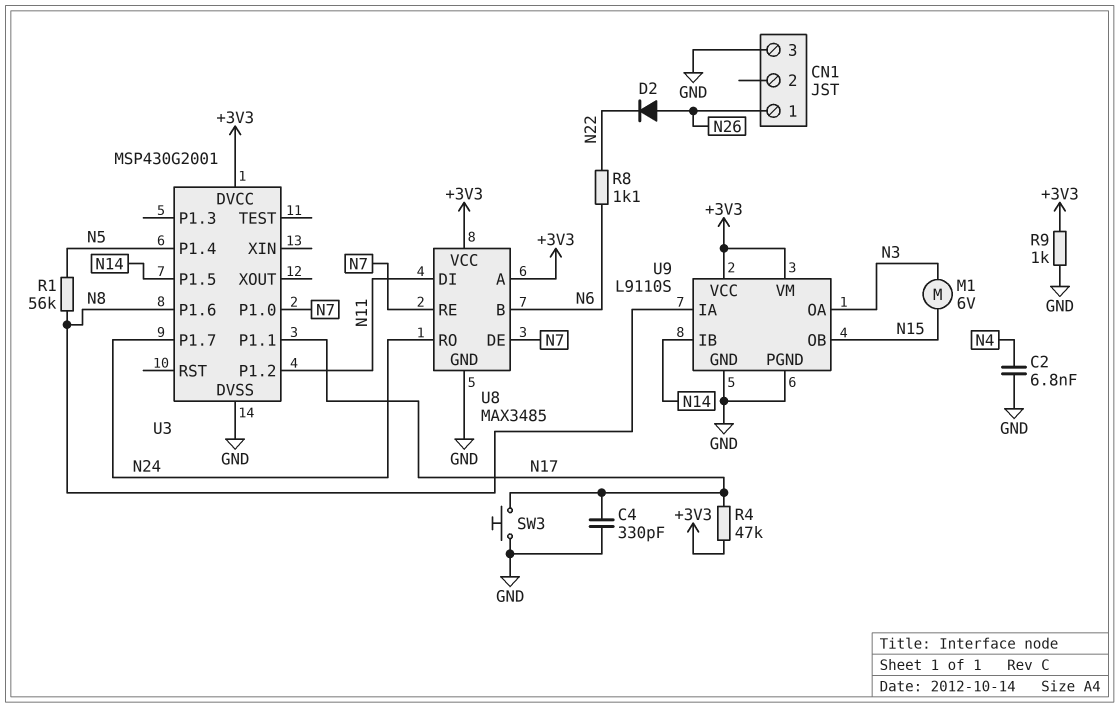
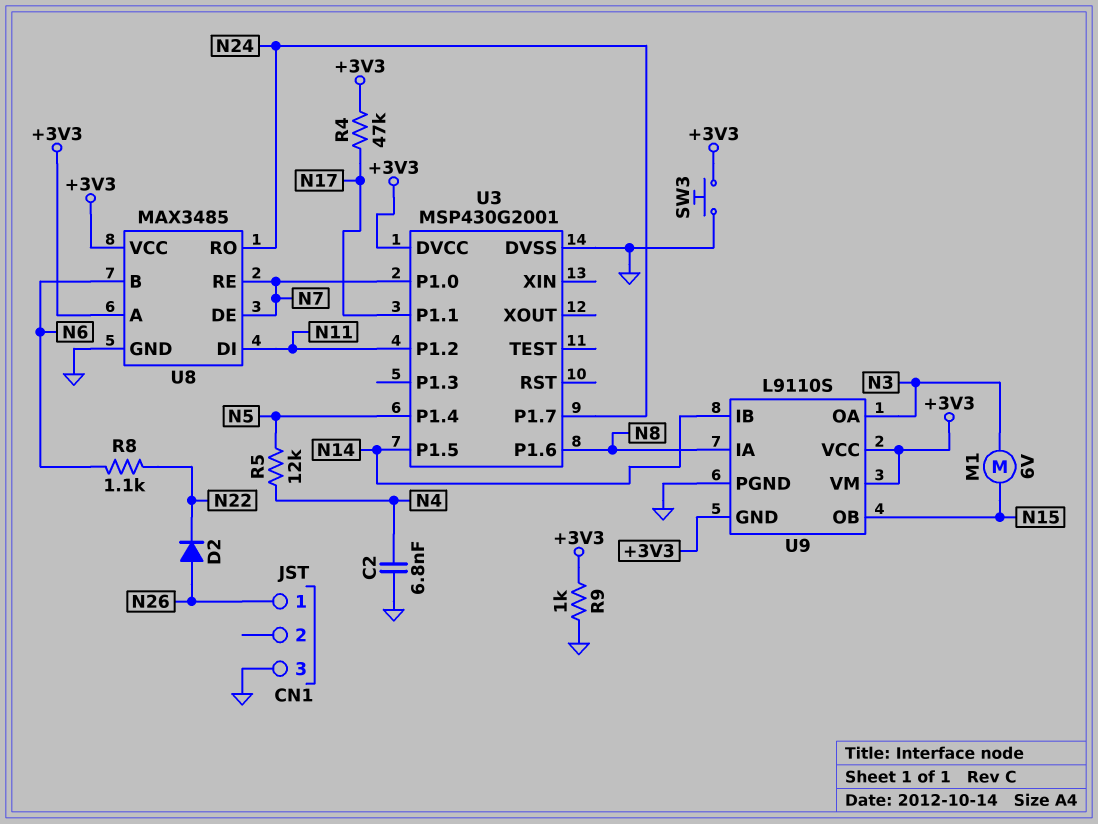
C4: 330pF (GND, N17) -> none
R1: 56k (N5, N8) -> none
R5: none -> 12k (N4, N5)
SW3: button (GND, N17) -> button (+3V3, GND)
U9 pin GND: GND -> +3V3

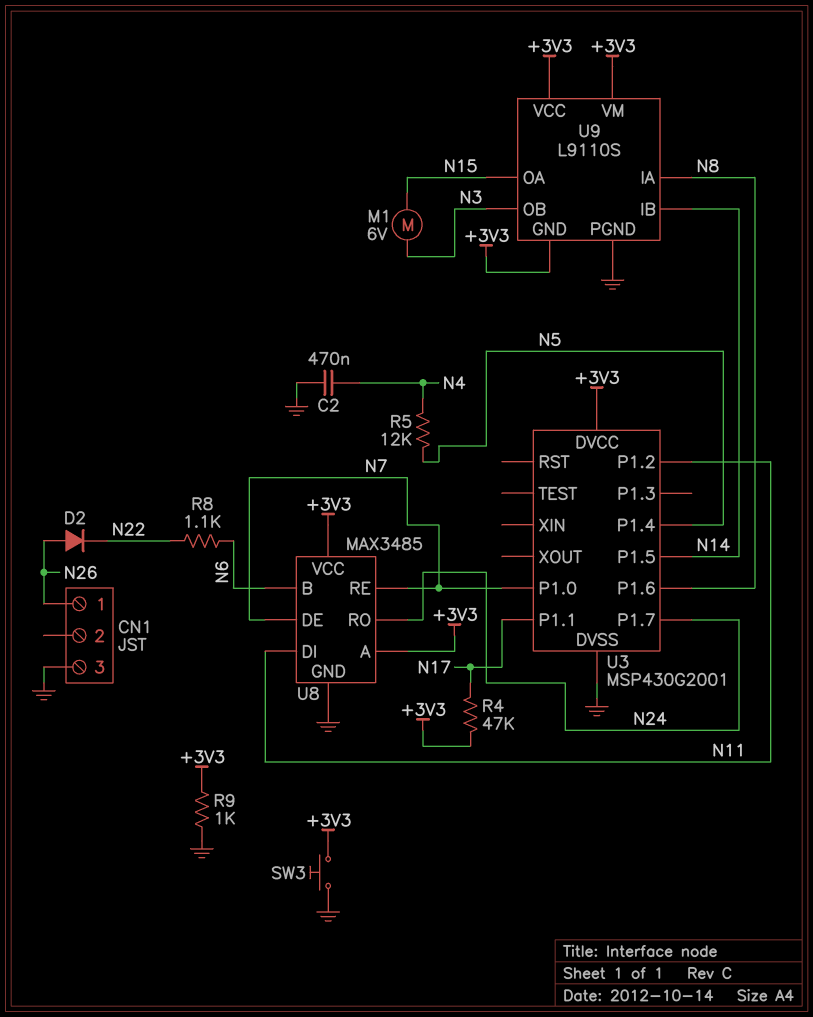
C2: 6.8nF (GND, N4) -> 470nF (GND, N4)
U9 pin OA: N3 -> N15
U9 pin OB: N15 -> N3

